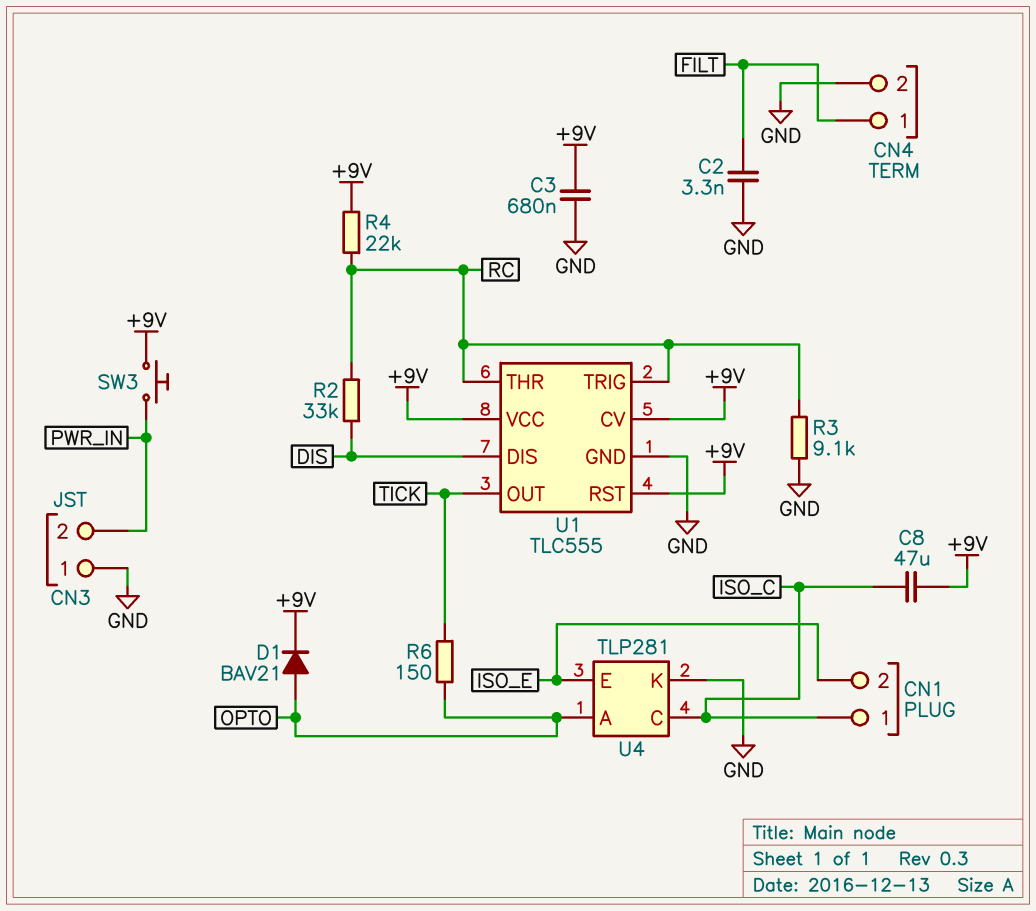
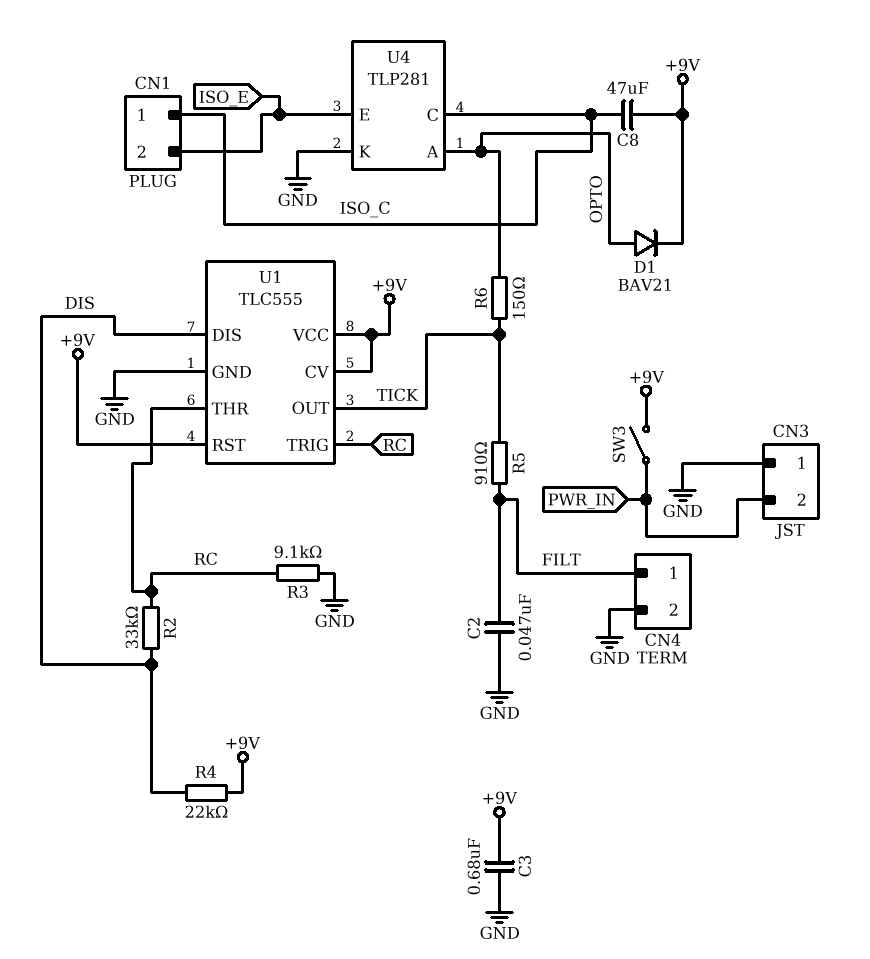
C2: 3.3nF (FILT, GND) -> 47nF (FILT, GND)
R4: 22k (+9V, RC) -> 22k (+9V, DIS)
R5: none -> 910 (FILT, TICK)
SW3: button (+9V, PWR_IN) -> switch (+9V, PWR_IN)

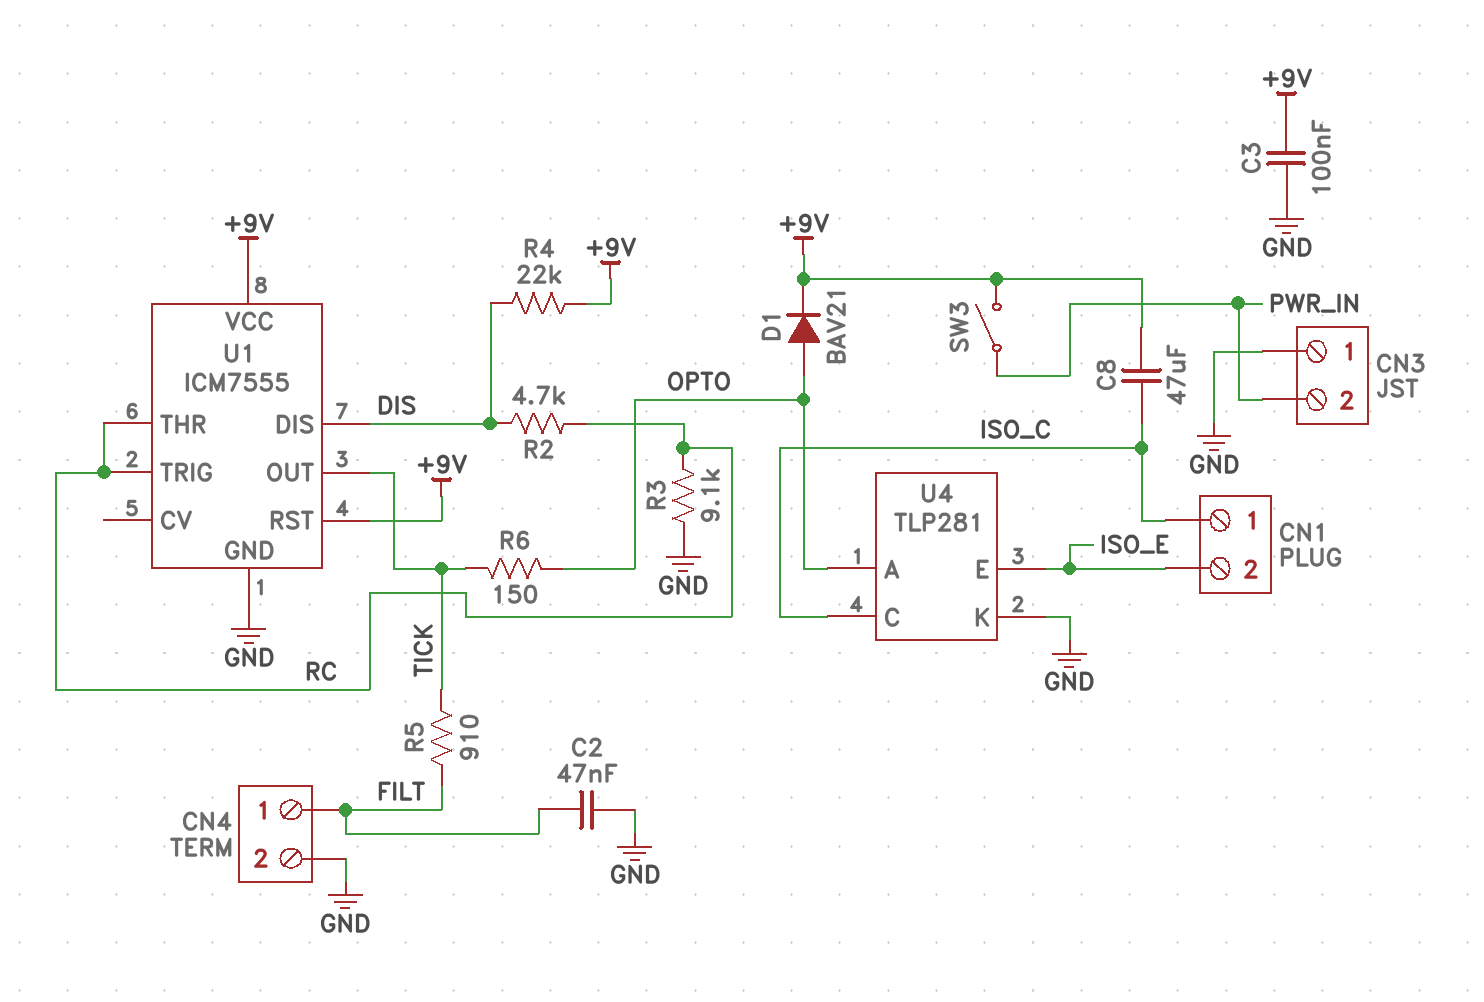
C3: 680nF (+9V, GND) -> 100nF (+9V, GND)
R2: 33k (DIS, RC) -> 4.7k (DIS, RC)
U1: TLC555 -> ICM7555
U1 pin CV: +9V -> none

